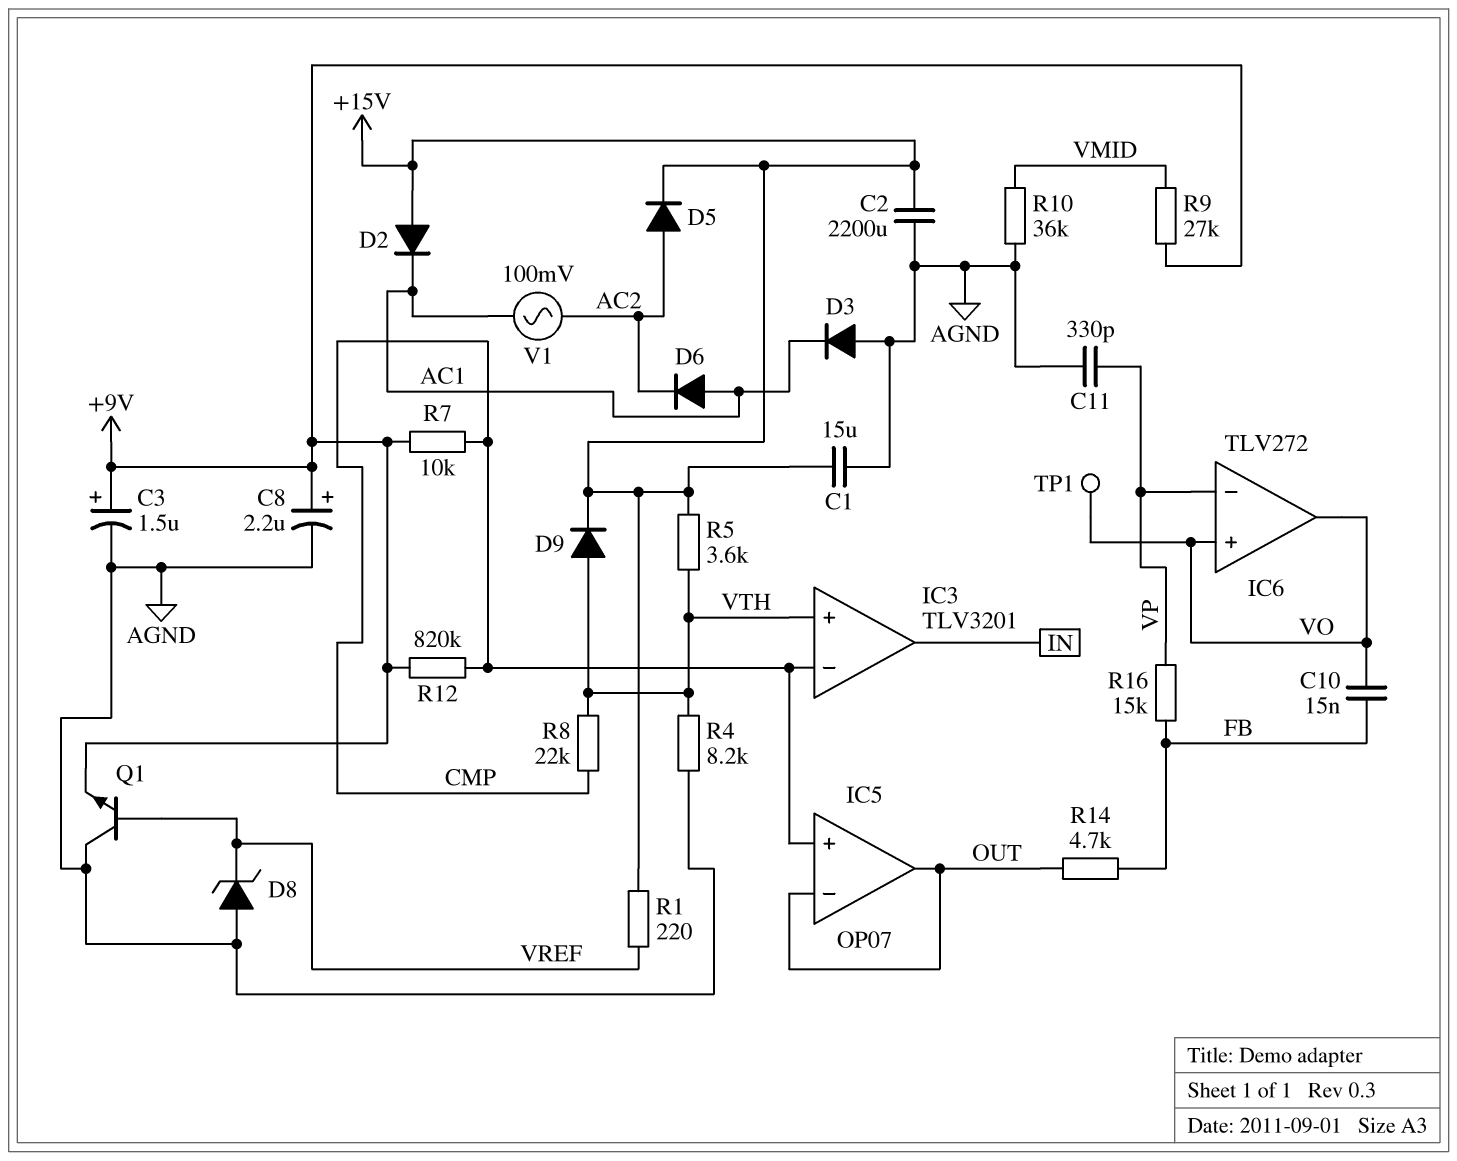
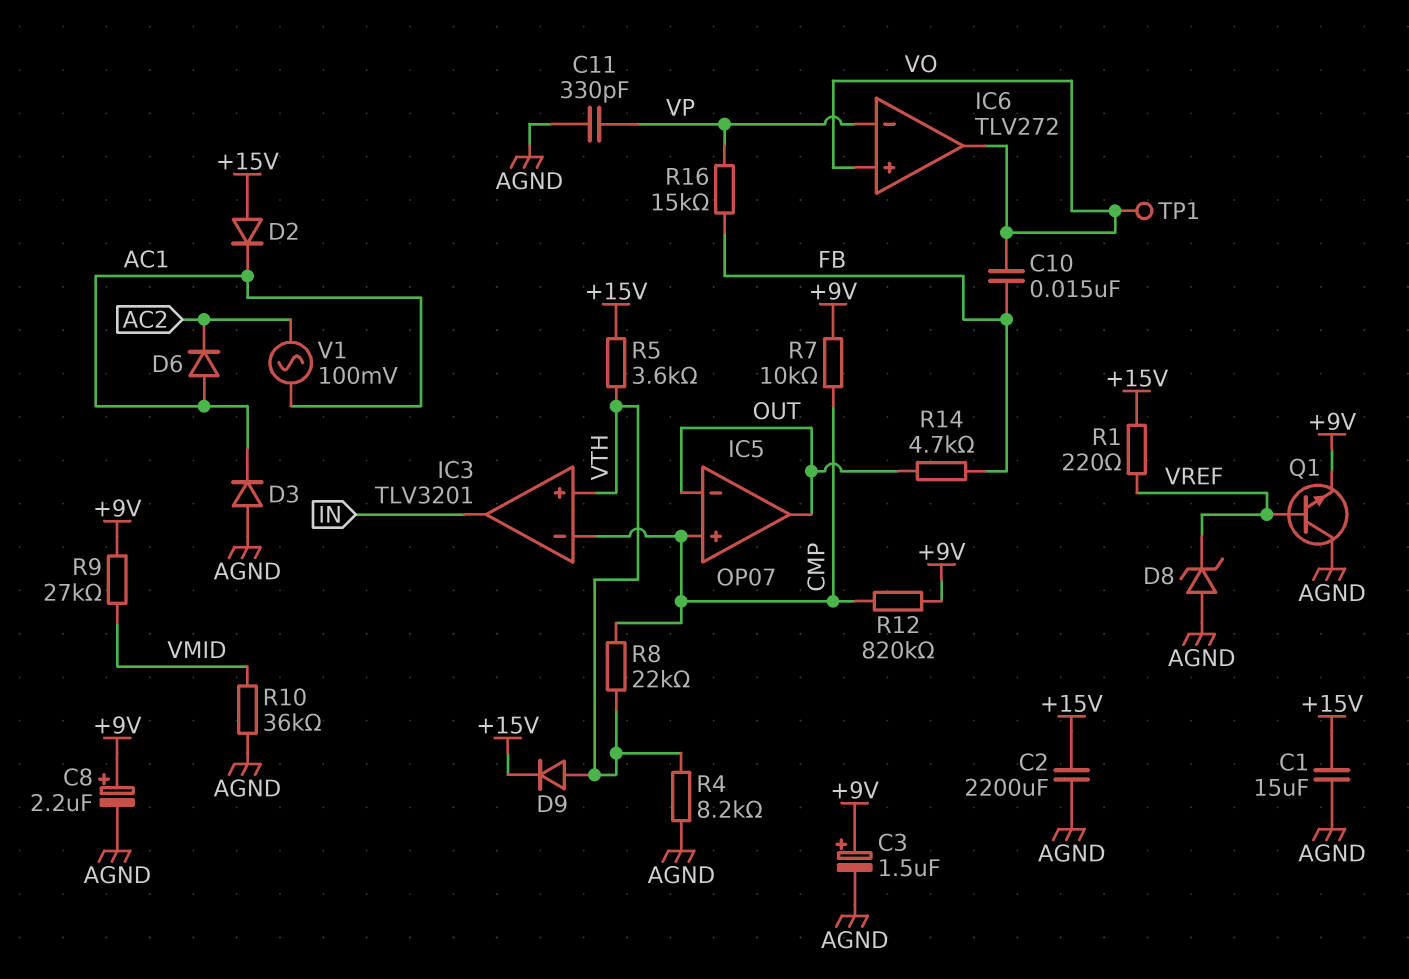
D5: diode (A AC2, K +15V) -> none

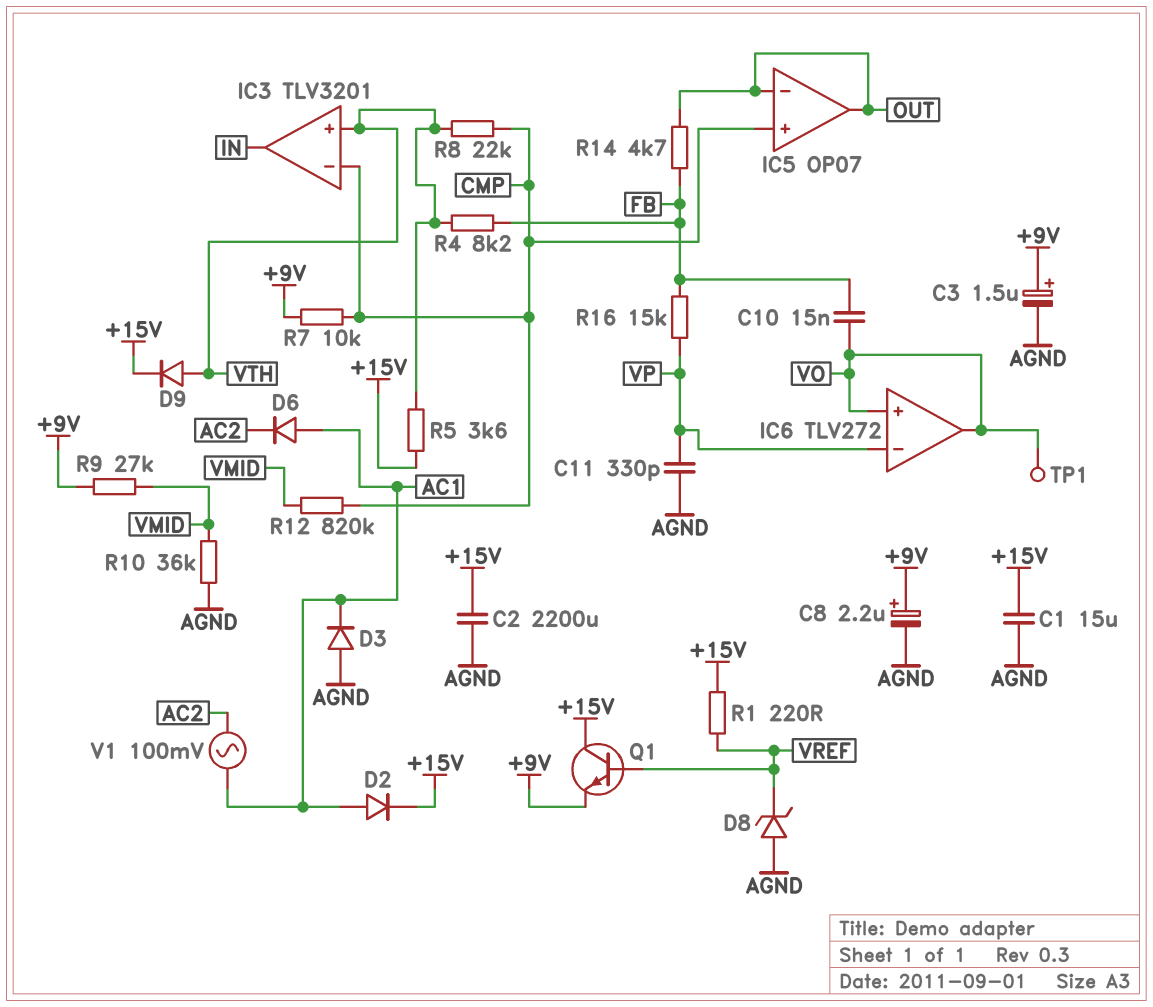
D2: diode (A +15V, K AC1) -> diode (A AC1, K +15V)
Q1: NPN (B VREF, C AGND, E +9V) -> NPN (B VREF, C +15V, E +9V)
R4: 8.2k (AGND, VTH) -> 8.2k (FB, VTH)
R12: 820k (+9V, CMP) -> 820k (CMP, VMID)

